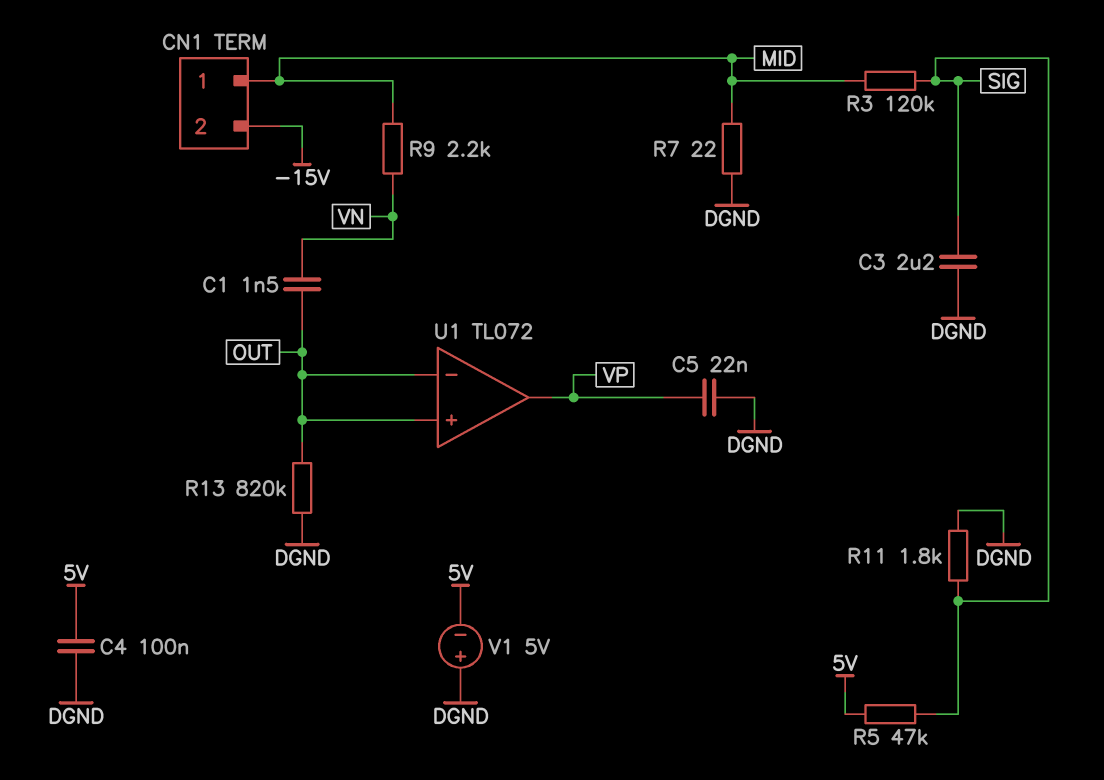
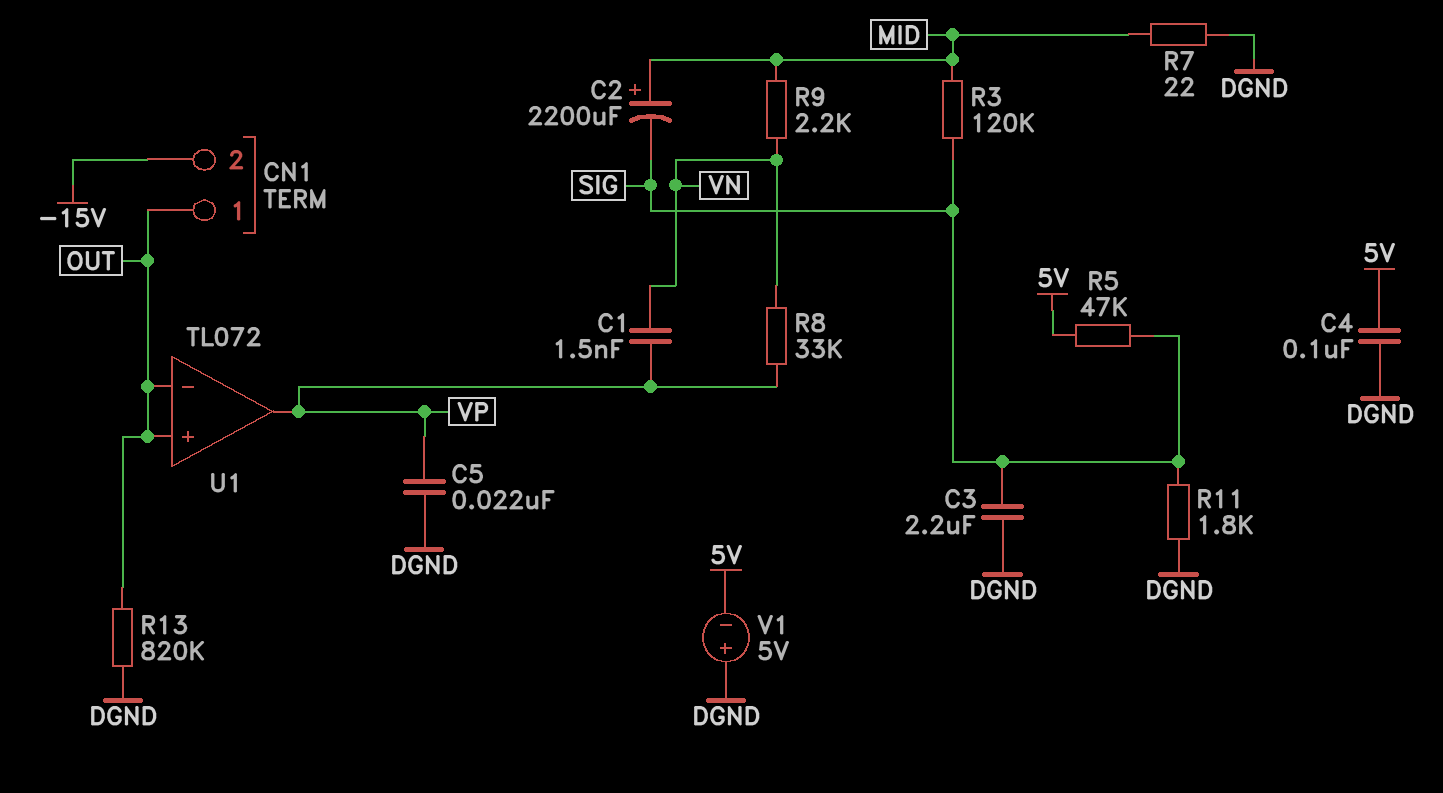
C1: 1.5nF (OUT, VN) -> 1.5nF (VN, VP)
C2: none -> 2200uF (plus MID, minus SIG)
CN1 pin 1: MID -> OUT
R8: none -> 33k (VN, VP)

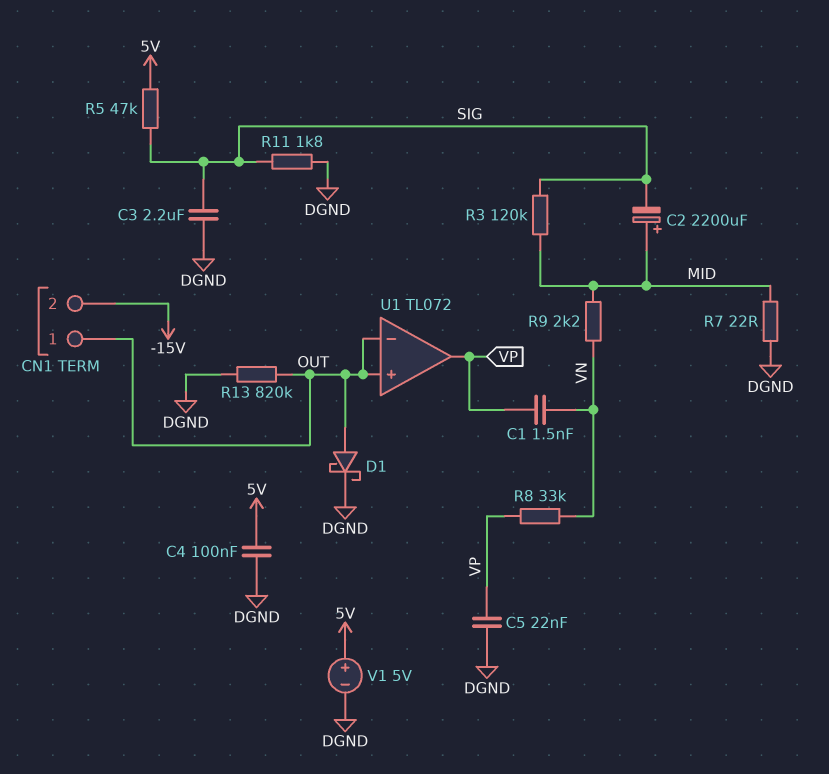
D1: none -> schottky (A OUT, K DGND)
V1: 5V (plus DGND, minus 5V) -> 5V (plus 5V, minus DGND)

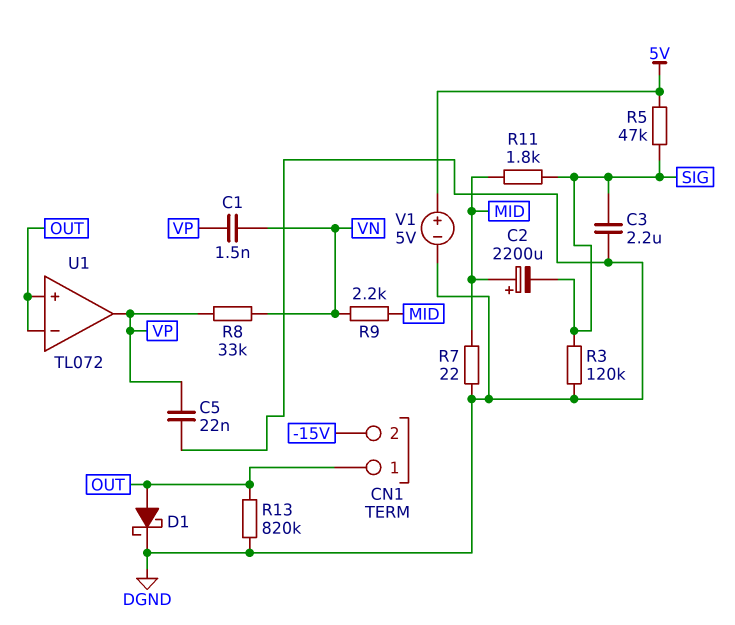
C4: 100nF (5V, DGND) -> none
R3: 120k (MID, SIG) -> 120k (DGND, SIG)
R11: 1.8k (DGND, SIG) -> 1.8k (MID, SIG)

